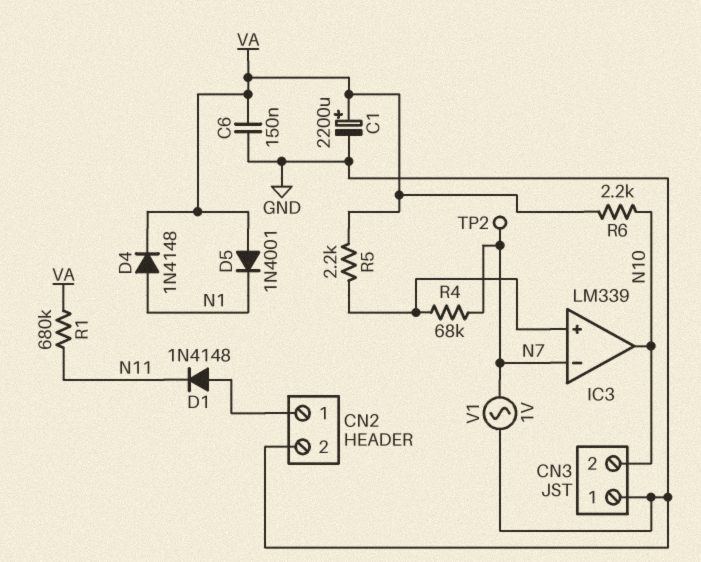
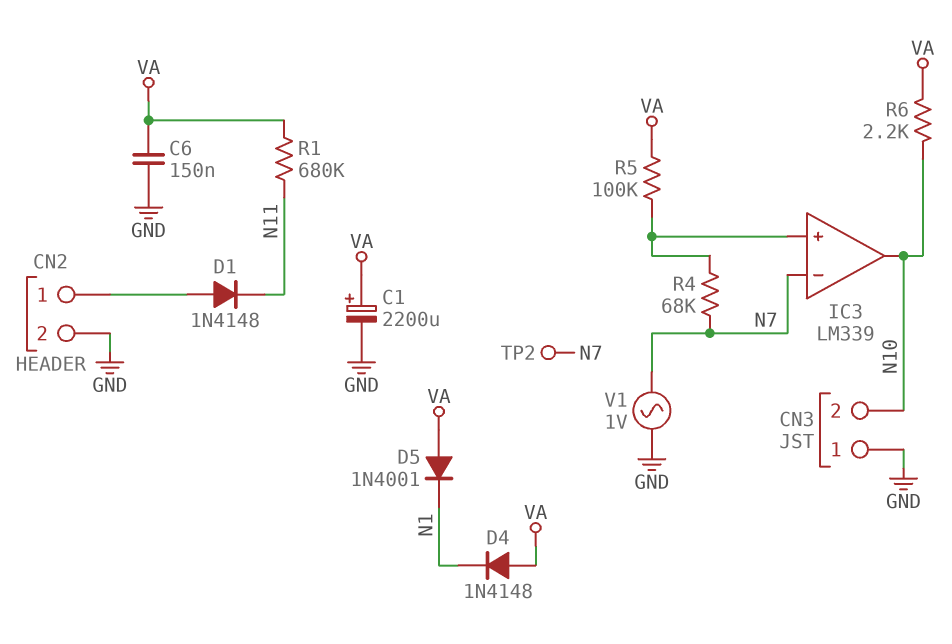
D4: diode 1N4148 (A N1, K VA) -> diode 1N4148 (A VA, K N1)
R5: 2.2k (IC3/in+, VA) -> 100k (IC3/in+, VA)

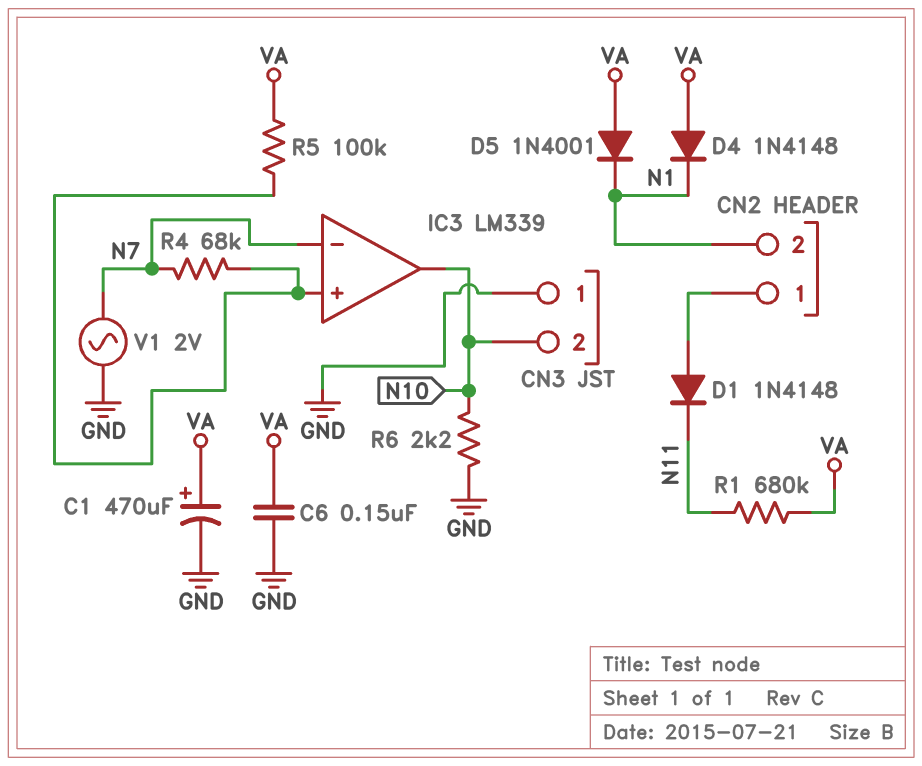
C1: 2200uF (plus VA, minus GND) -> 470uF (plus VA, minus GND)
CN2 pin 2: GND -> N1
R6: 2.2k (N10, VA) -> 2.2k (GND, N10)
TP2: test point (N7) -> none
V1: AC 1V (GND, N7) -> AC 2V (GND, N7)

